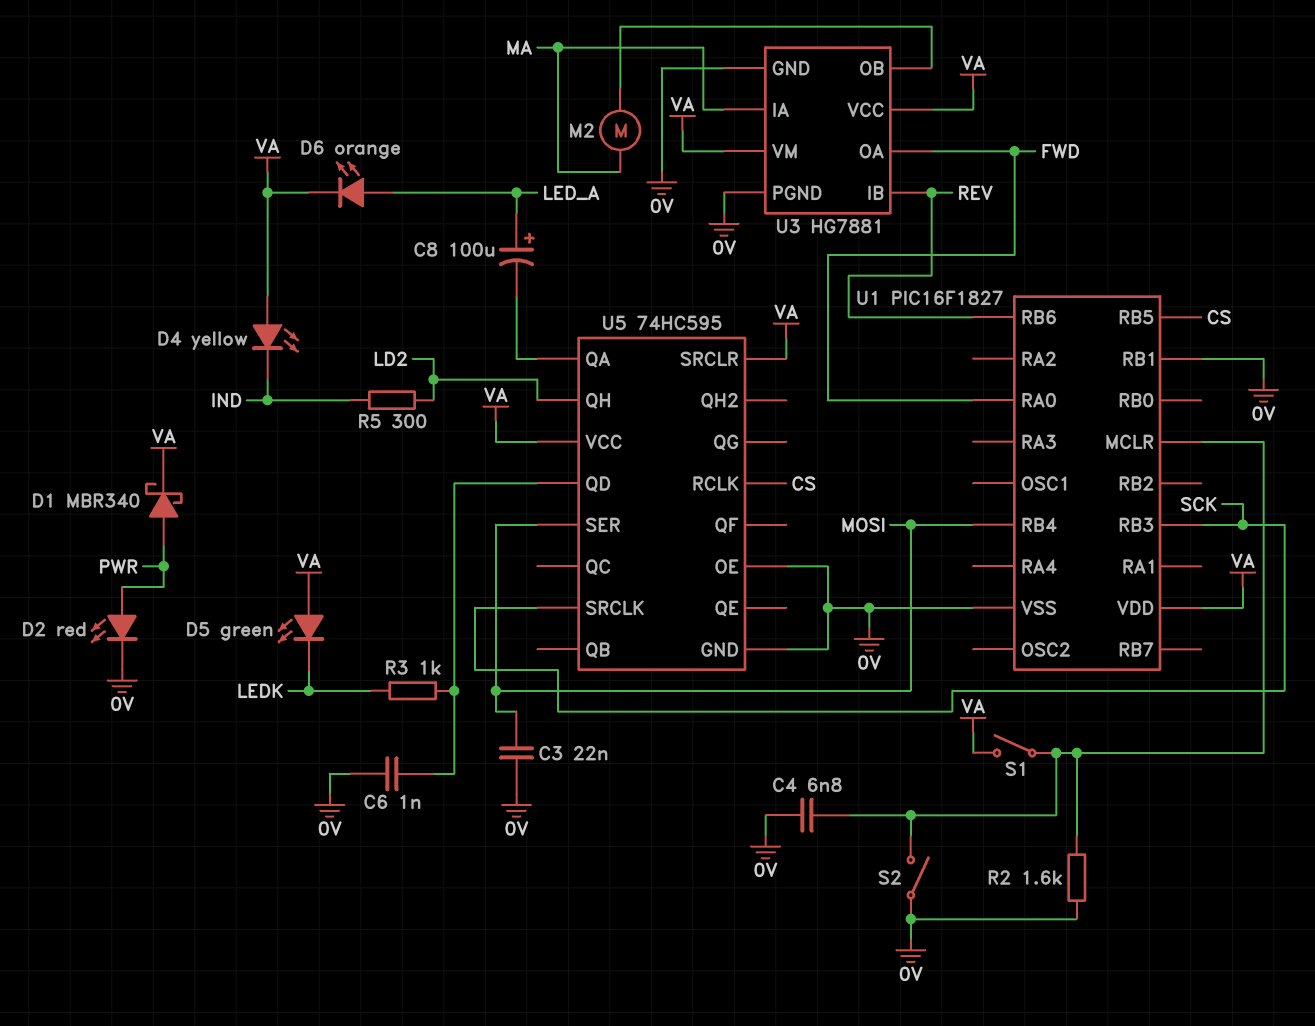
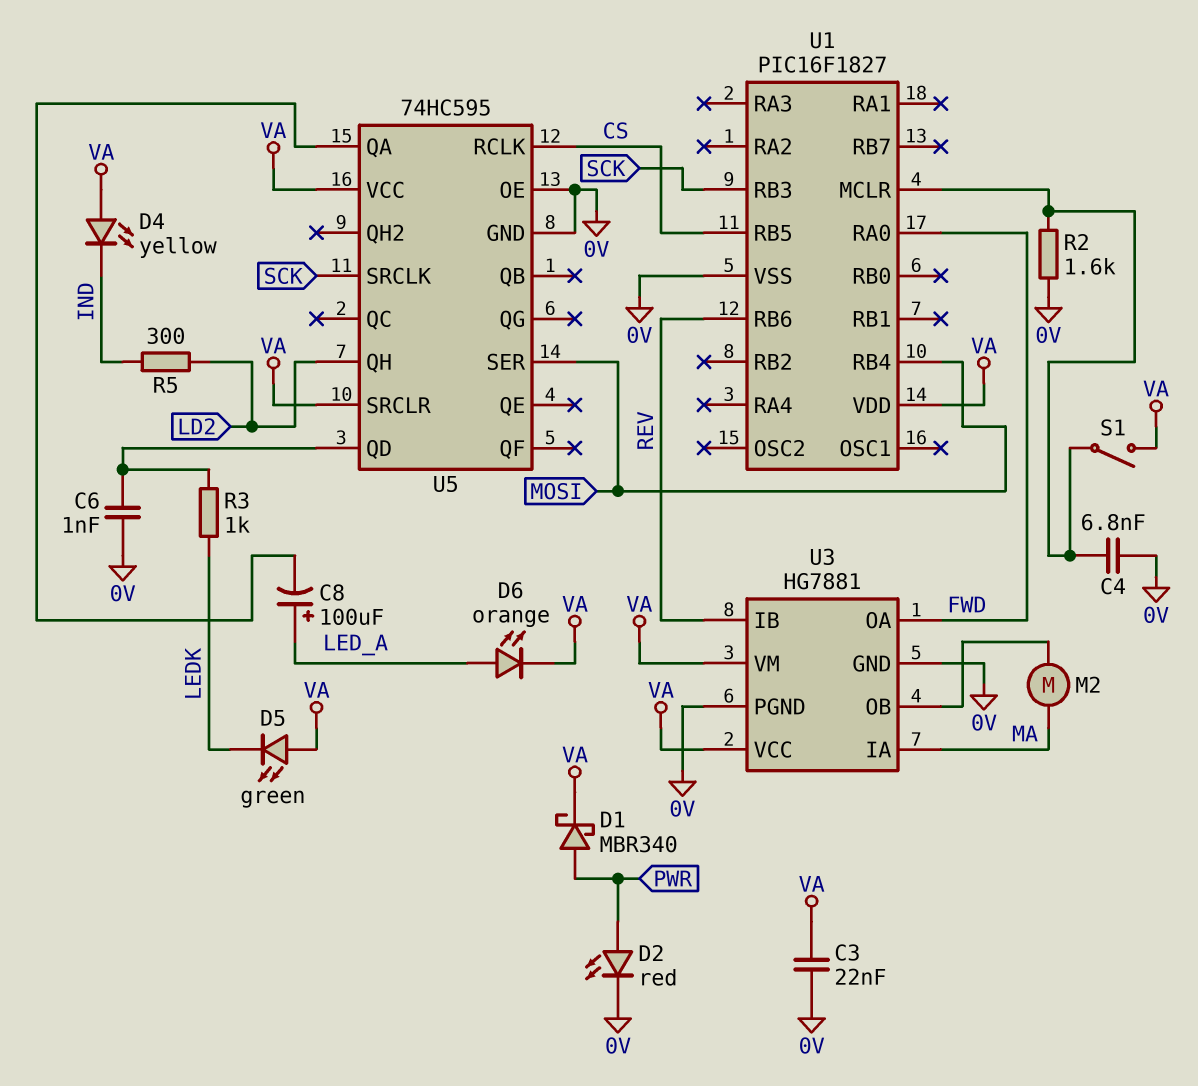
C3: 22nF (0V, MOSI) -> 22nF (0V, VA)
S2: switch (0V, U1/MCLR) -> none
U1 pin RB1: 0V -> none

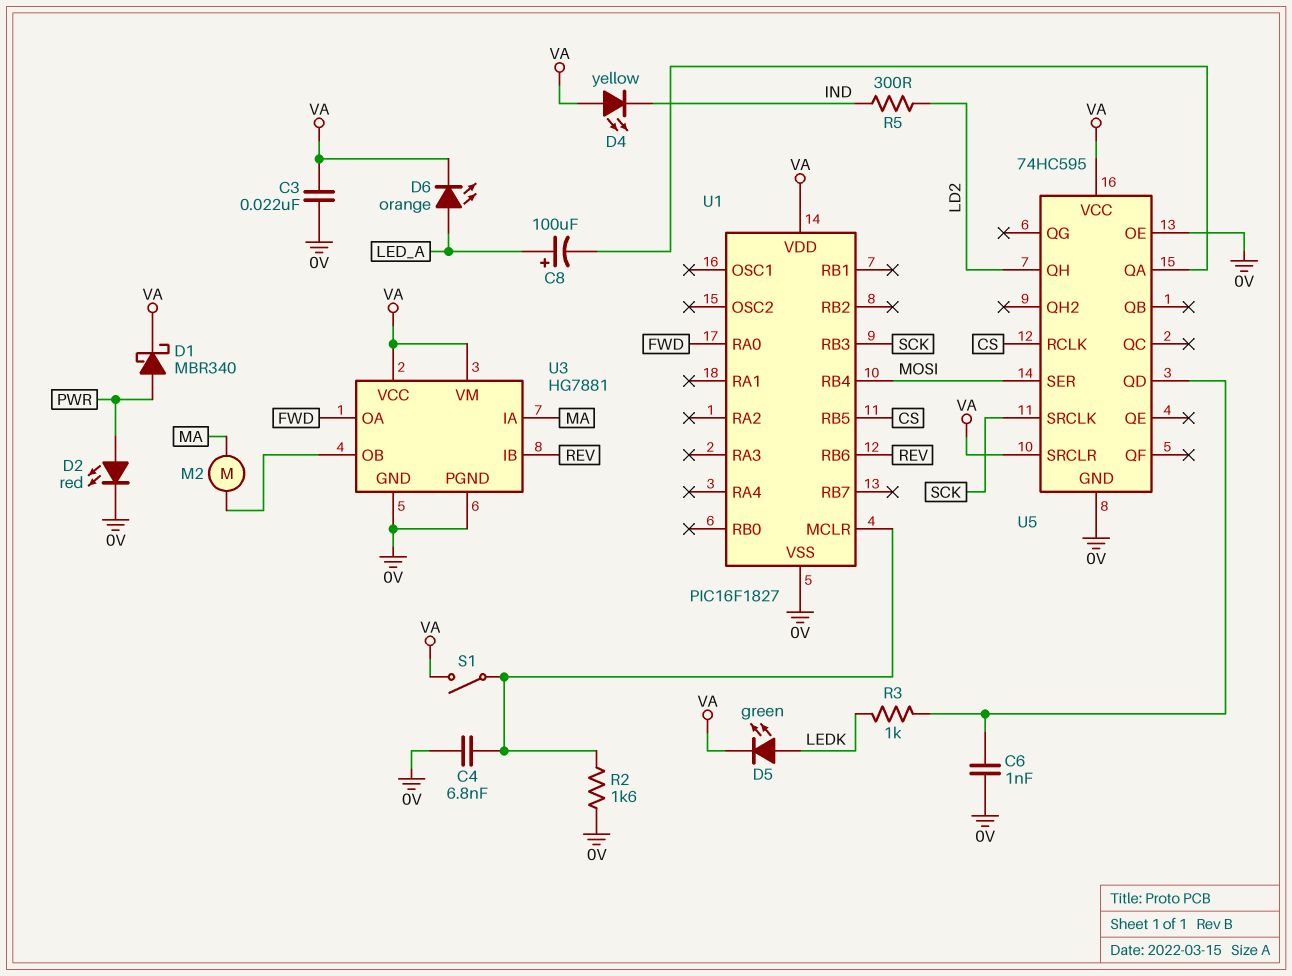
D5: LED green (A VA, K LEDK) -> LED green (A LEDK, K VA)

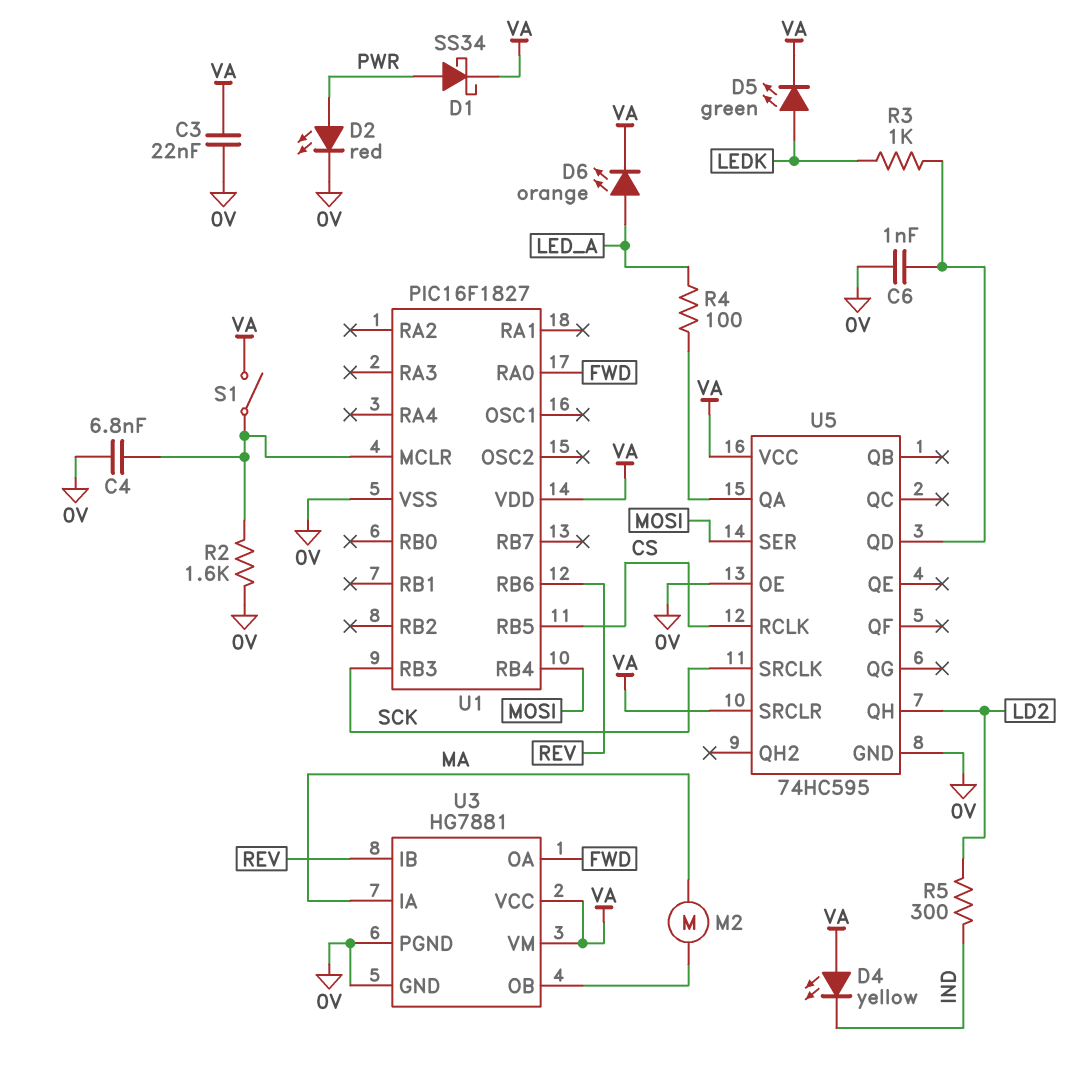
C8: 100uF (plus LED_A, minus U5/QA) -> none
D1: schottky MBR340 (A PWR, K VA) -> schottky SS34 (A PWR, K VA)
R4: none -> 100 (LED_A, U5/QA)

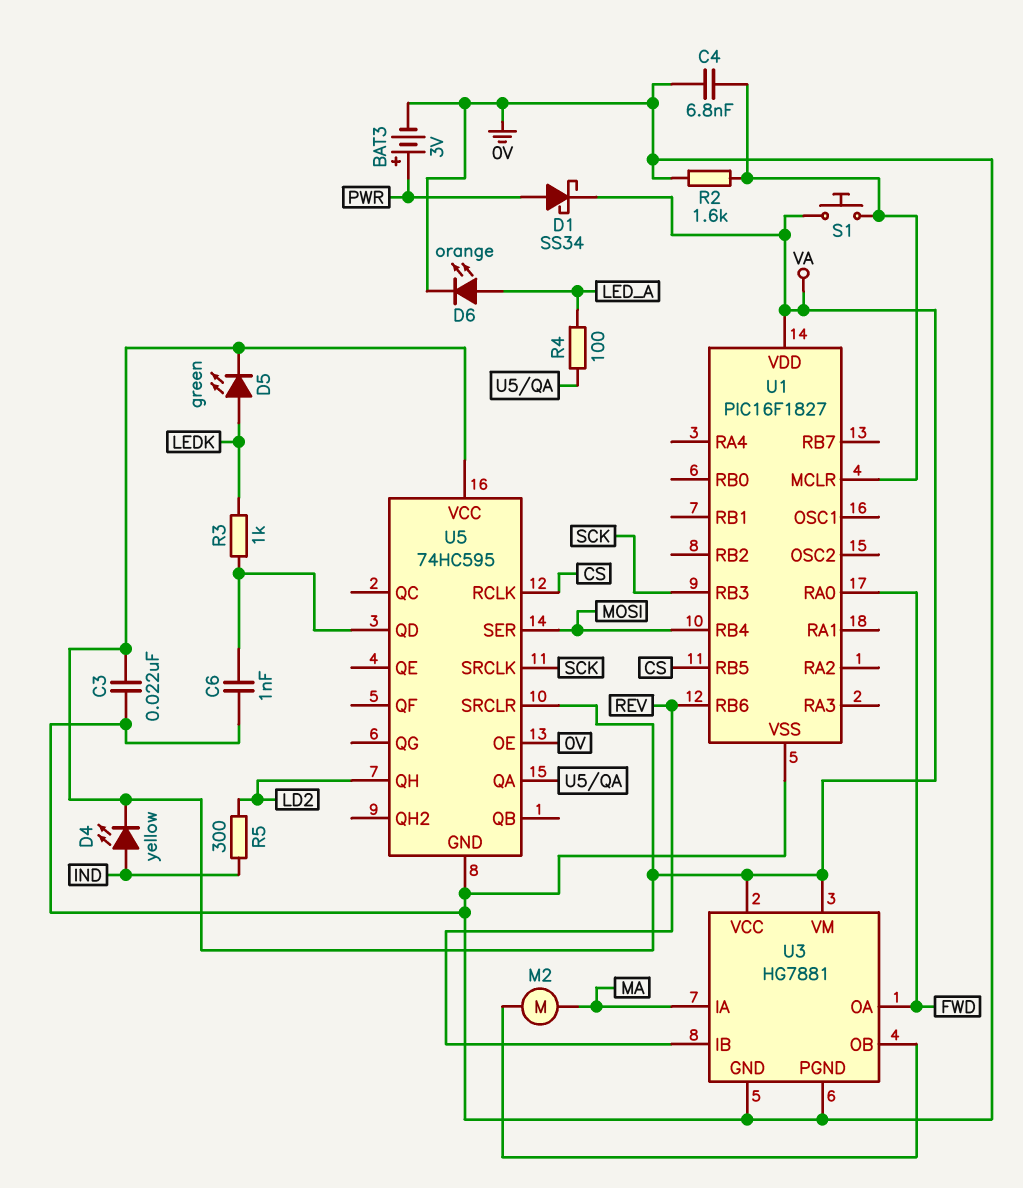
BAT3: none -> 3V (plus PWR, minus 0V)
D2: LED red (A PWR, K 0V) -> none
D4: LED yellow (A VA, K IND) -> LED yellow (A IND, K VA)
D6: LED orange (A LED_A, K VA) -> LED orange (A LED_A, K 0V)
S1: switch (U1/MCLR, VA) -> button (U1/MCLR, VA)

